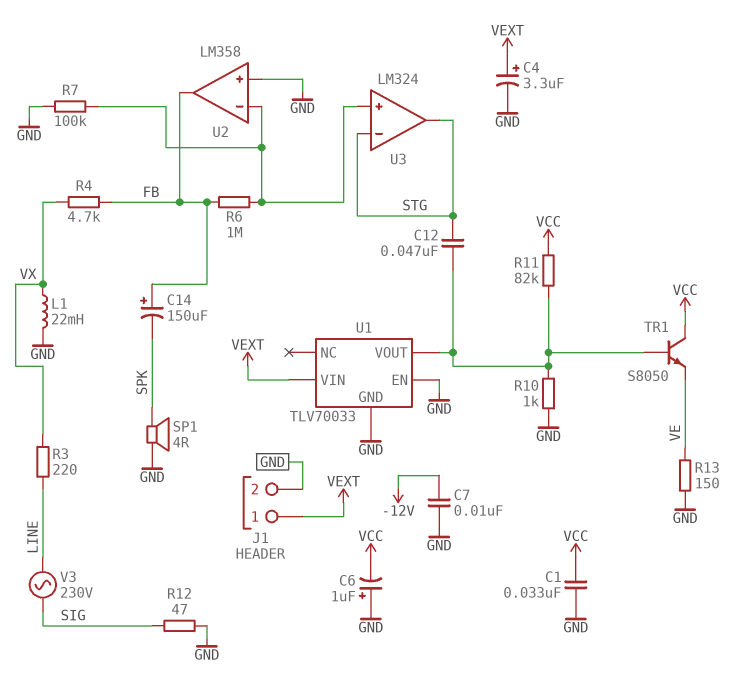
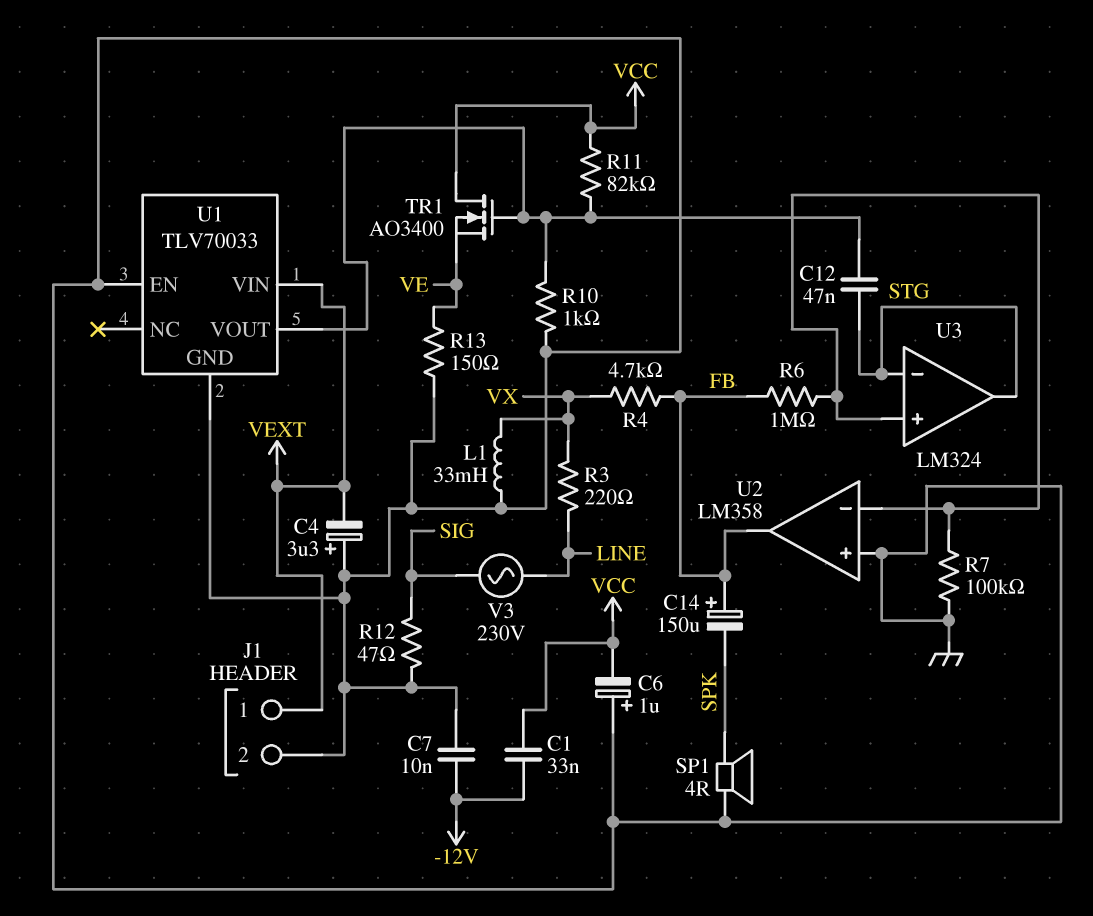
C1: 33nF (GND, VCC) -> 33nF (-12V, VCC)
C4: 3.3uF (plus VEXT, minus GND) -> 3.3uF (plus GND, minus VEXT)
L1: 22mH (GND, VX) -> 33mH (GND, VX)
TR1: NPN S8050 (B U1/VOUT, C VCC, E VE) -> NMOS AO3400 (G U1/VOUT, D VCC, S VE)

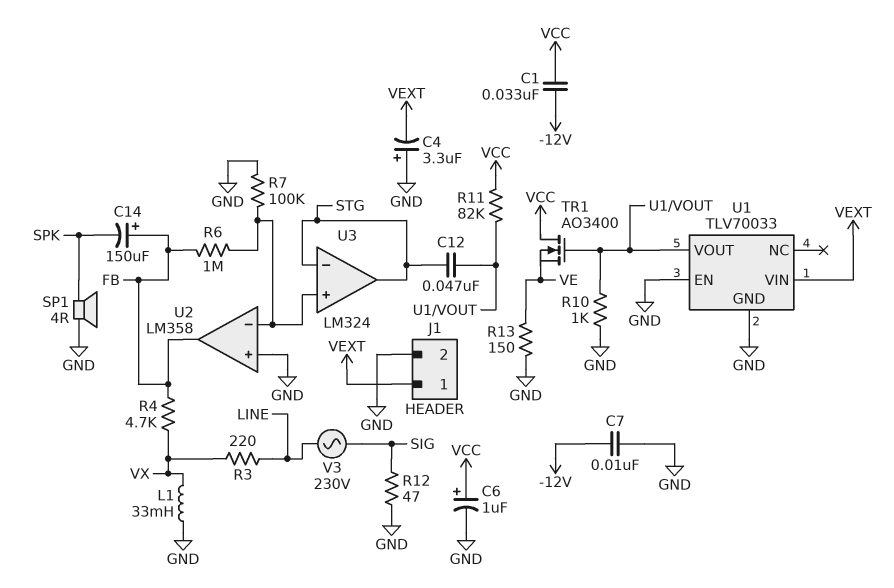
C6: 1uF (plus GND, minus VCC) -> 1uF (plus VCC, minus GND)

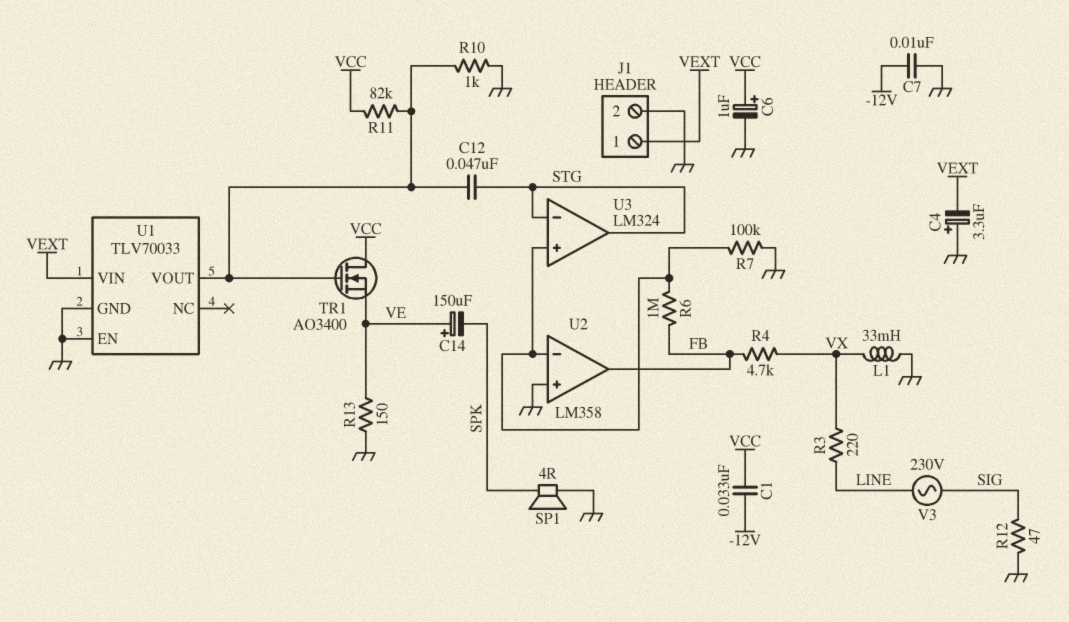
C14: 150uF (plus FB, minus SPK) -> 150uF (plus VE, minus SPK)

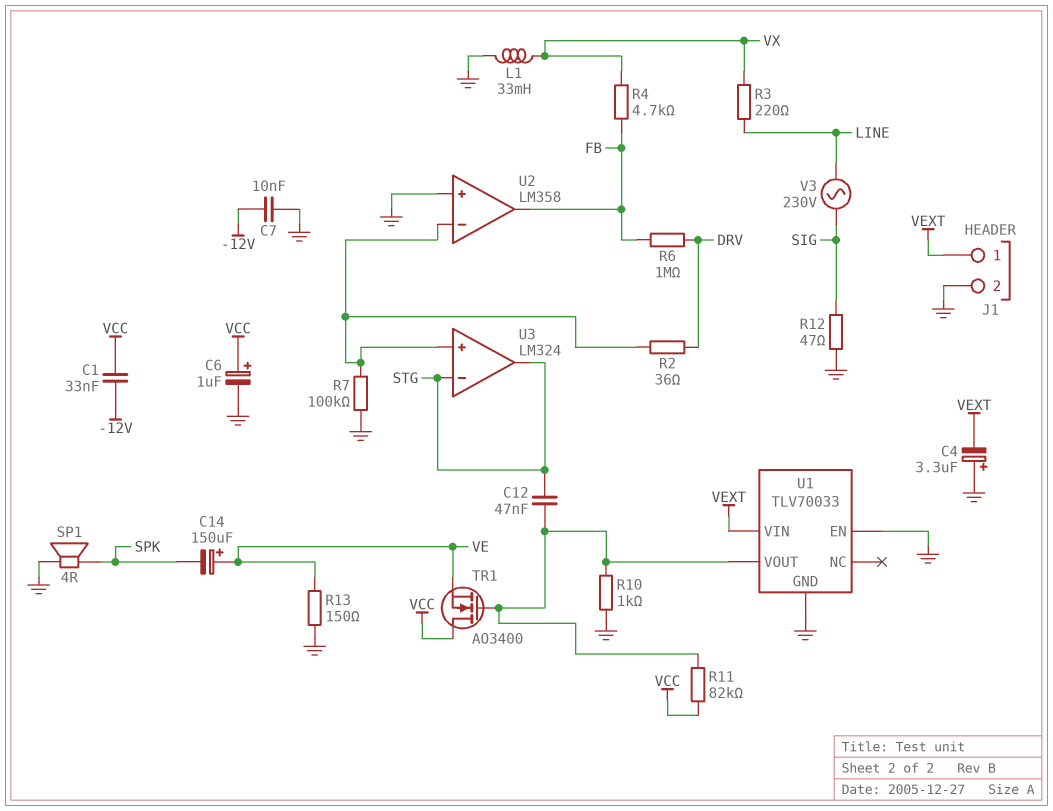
R2: none -> 36 (DRV, U2/in-)
R6: 1M (FB, U2/in-) -> 1M (DRV, FB)

